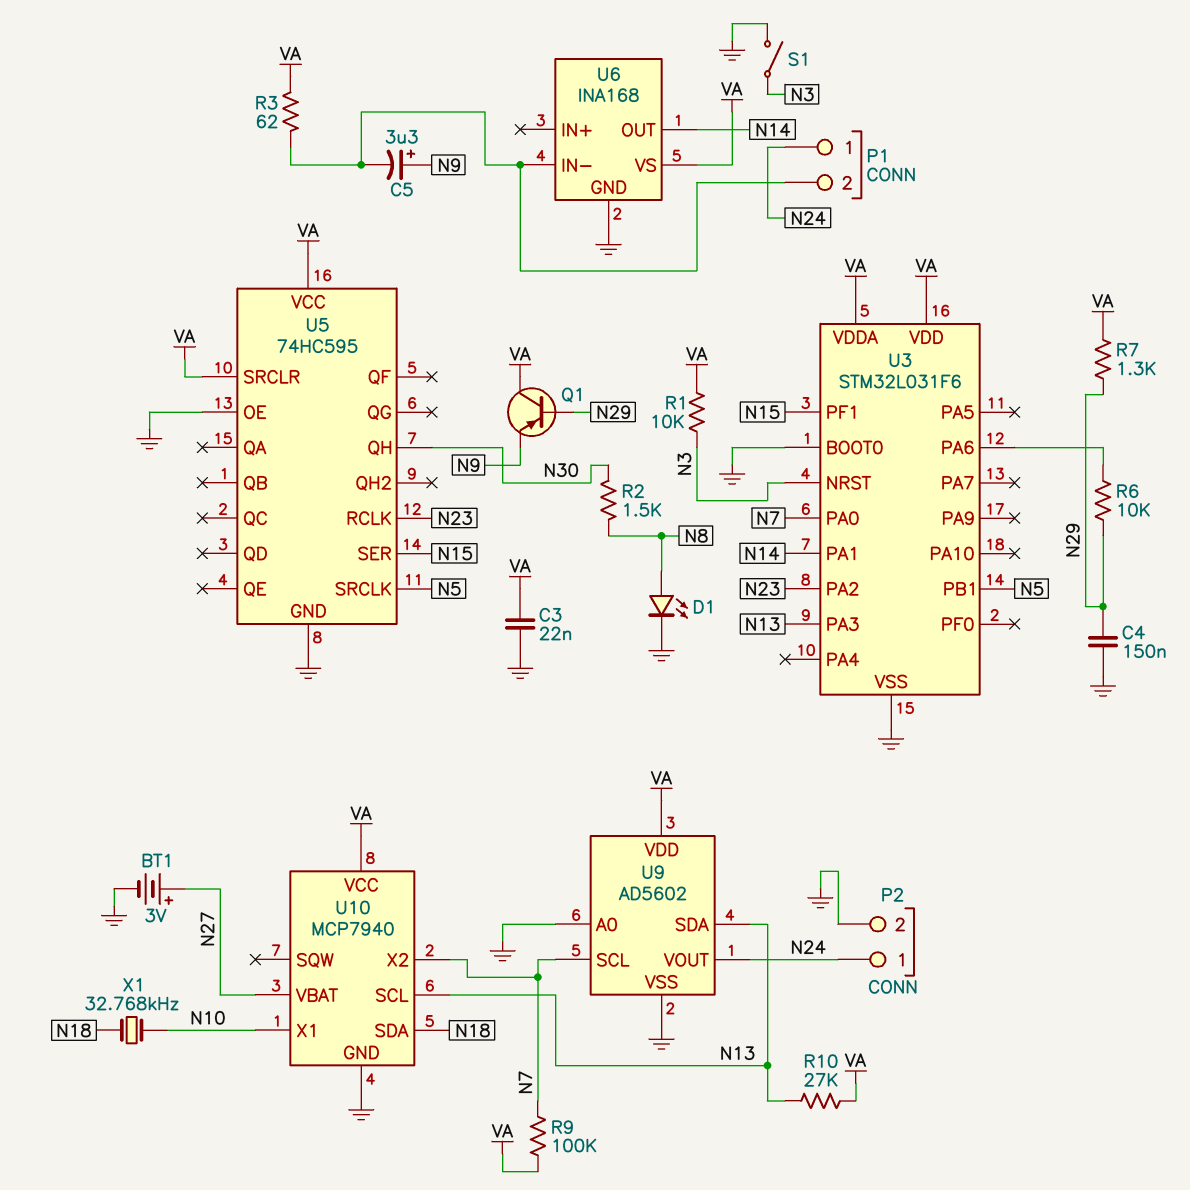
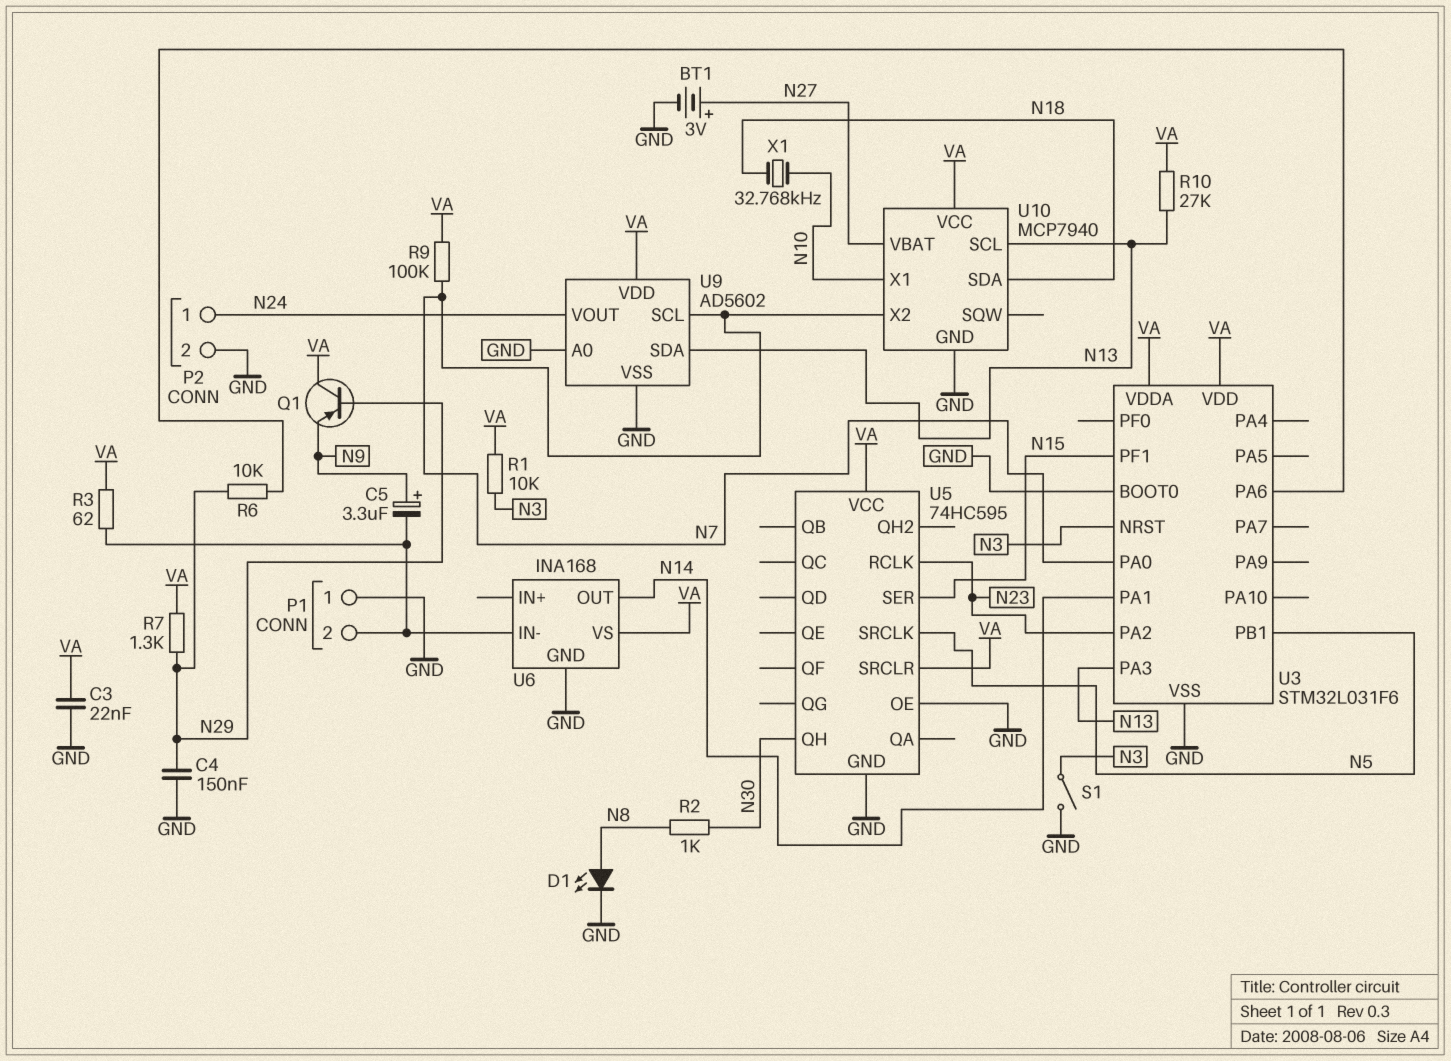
P1 pin 1: N24 -> GND
R2: 1.5k (N8, N30) -> 1k (N8, N30)

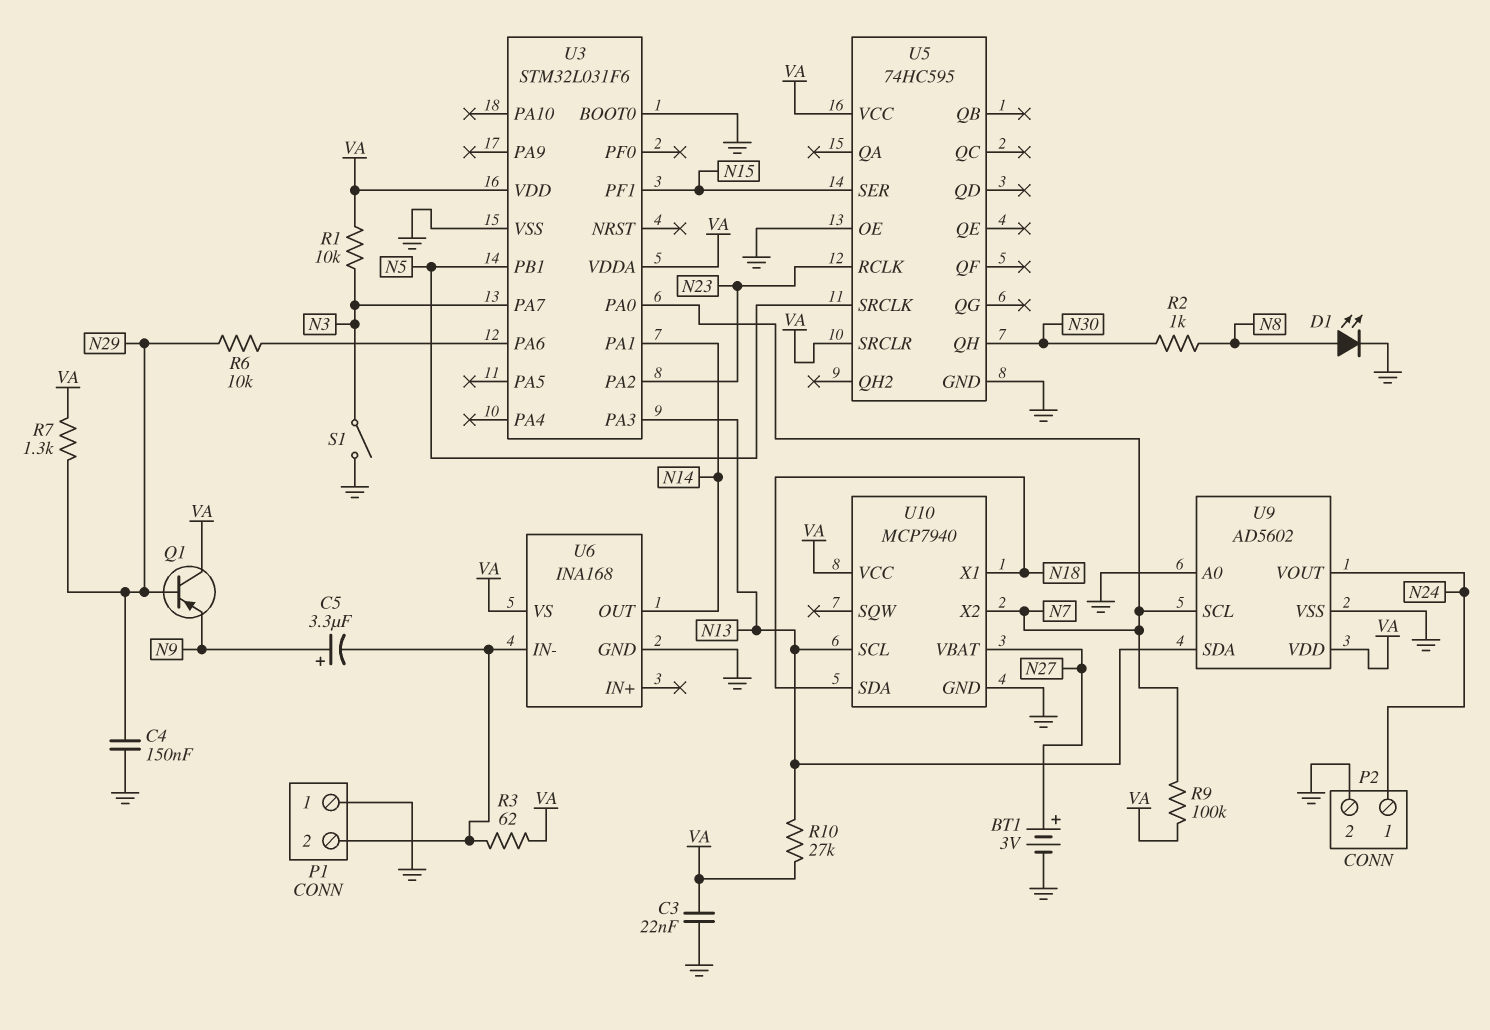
U3 pin NRST: N3 -> none
U3 pin PA7: none -> N3
U10 pin X1: N10 -> N18
X1: 32.768kHz (N10, N18) -> none

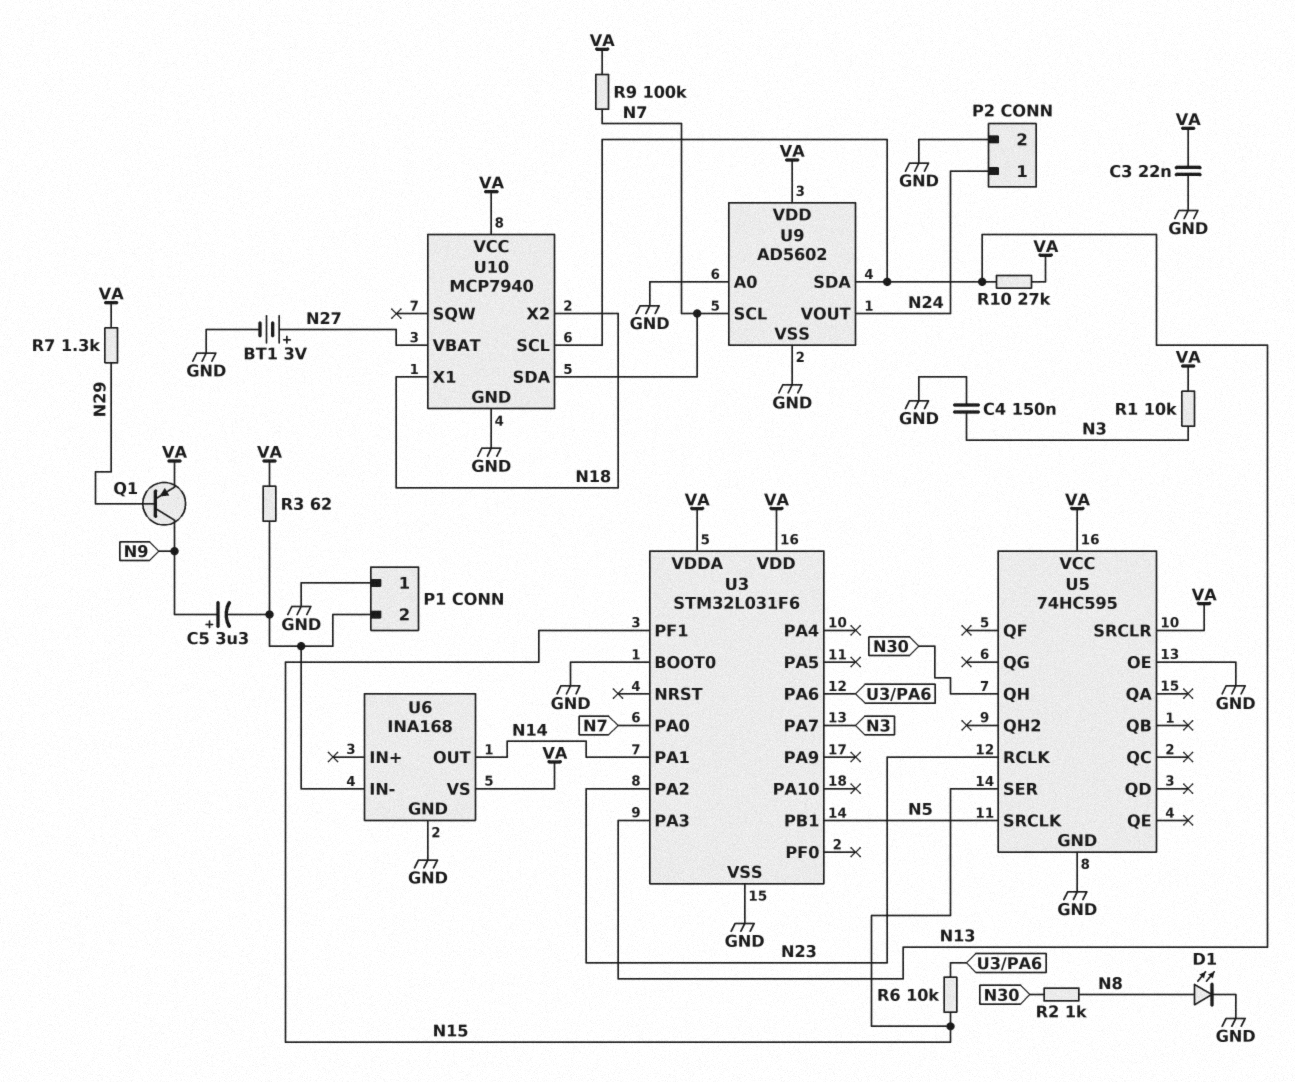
C4: 150nF (GND, N29) -> 150nF (GND, N3)
Q1: PNP (B N29, C VA, E N9) -> PNP (B N29, C N9, E VA)
R6: 10k (N29, U3/PA6) -> 10k (N15, U3/PA6)
S1: switch (GND, N3) -> none
U10 pin SDA: N18 -> N7
U10 pin X2: N7 -> N18

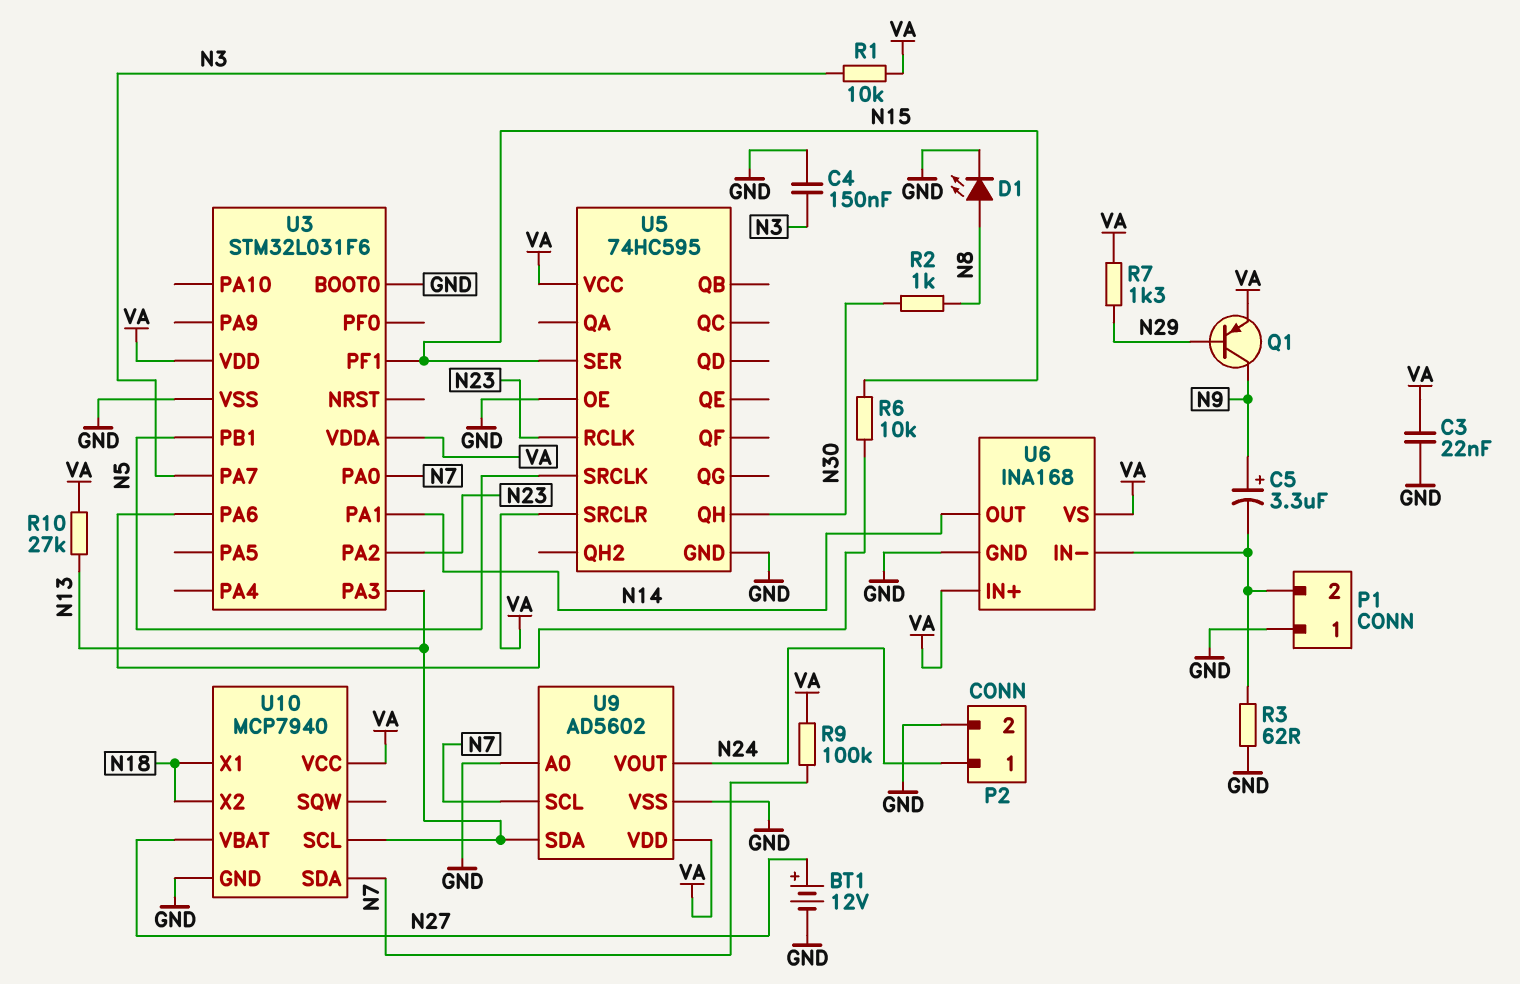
BT1: 3V (plus N27, minus GND) -> 12V (plus N27, minus GND)
R3: 62 (P1/2, VA) -> 62 (GND, P1/2)
U6 pin IN+: none -> VA

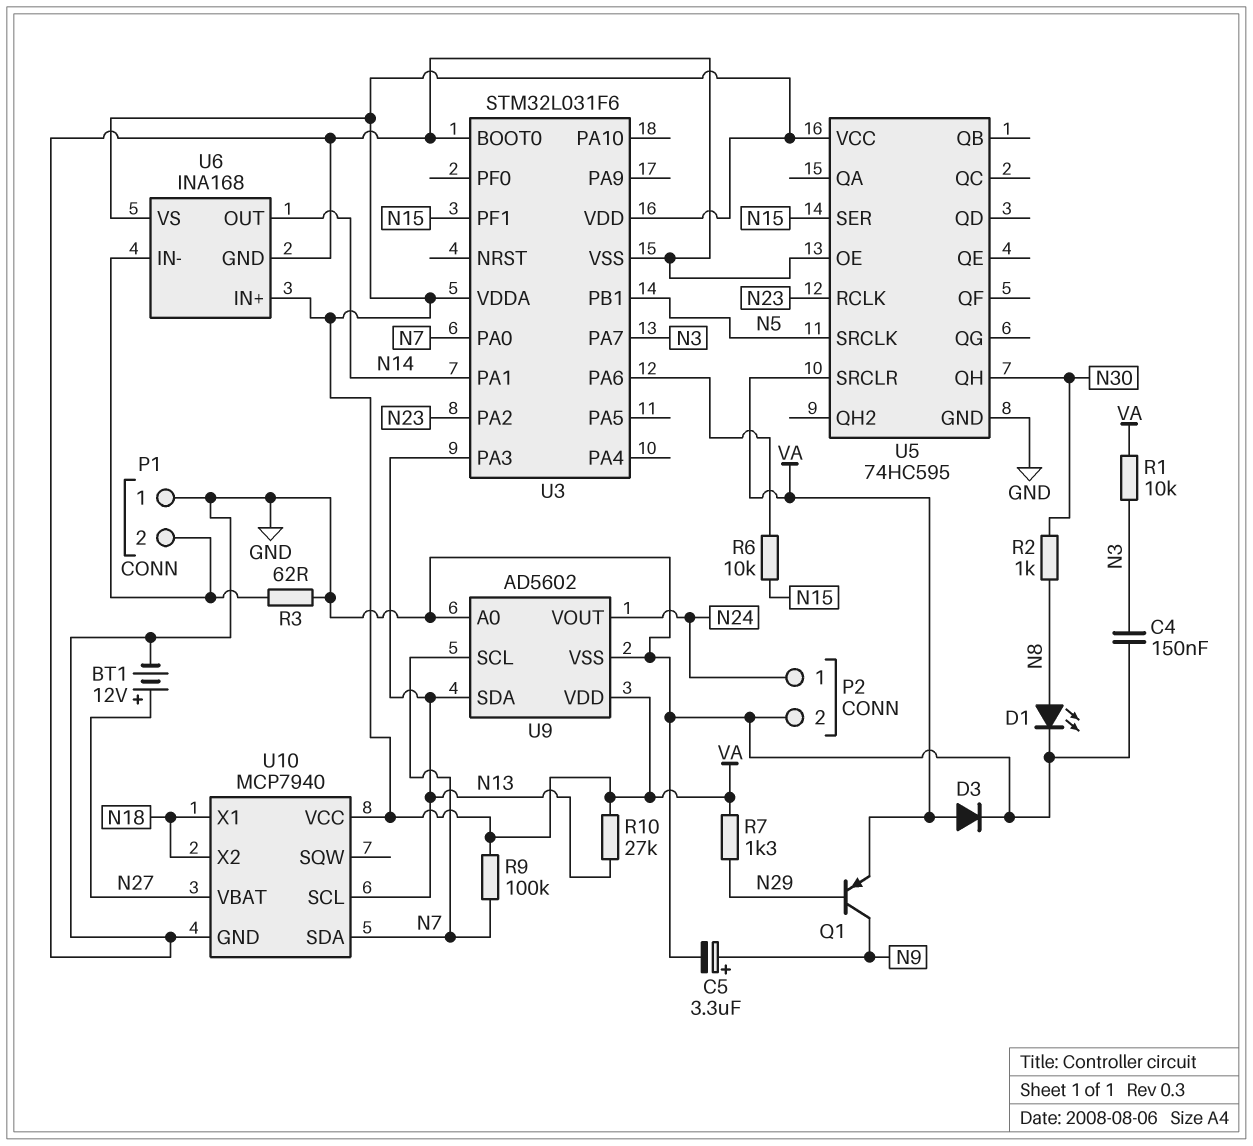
C3: 22nF (GND, VA) -> none
C5: 3.3uF (plus N9, minus P1/2) -> 3.3uF (plus N9, minus GND)
D3: none -> diode (A VA, K GND)

